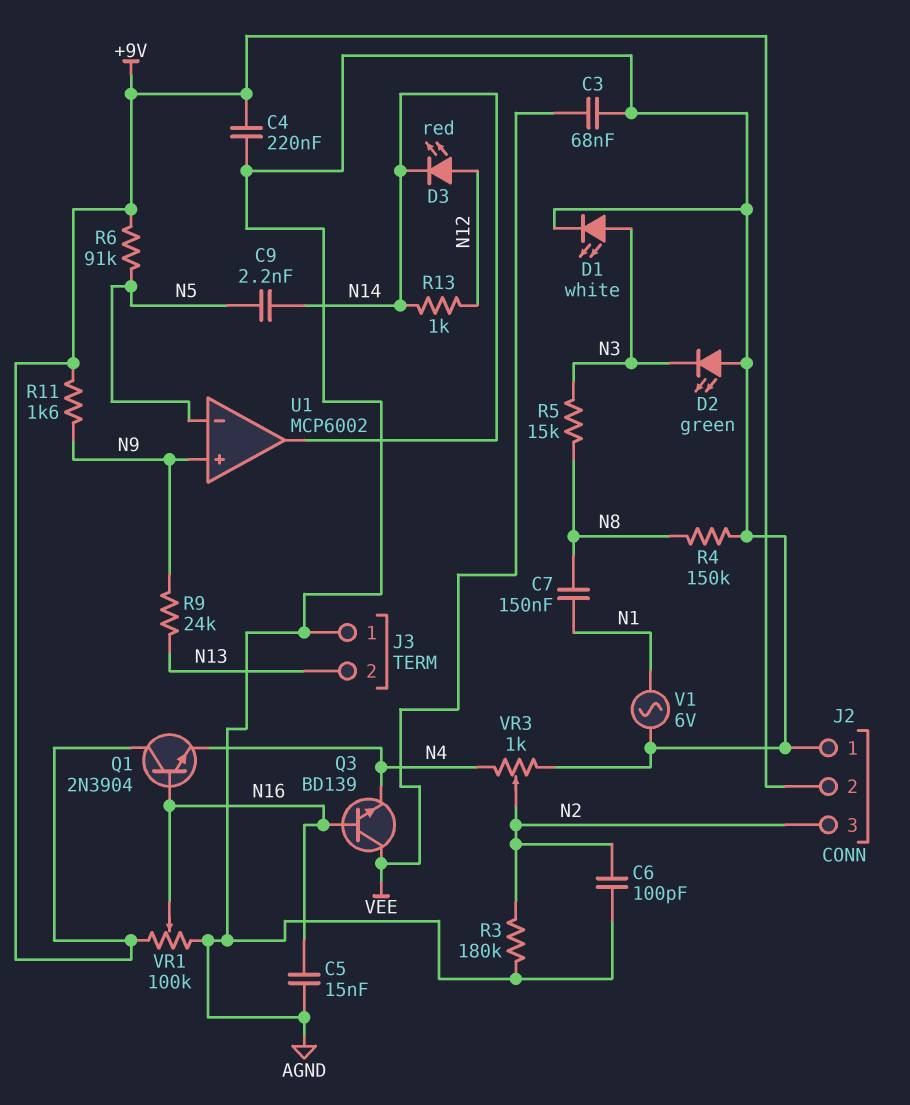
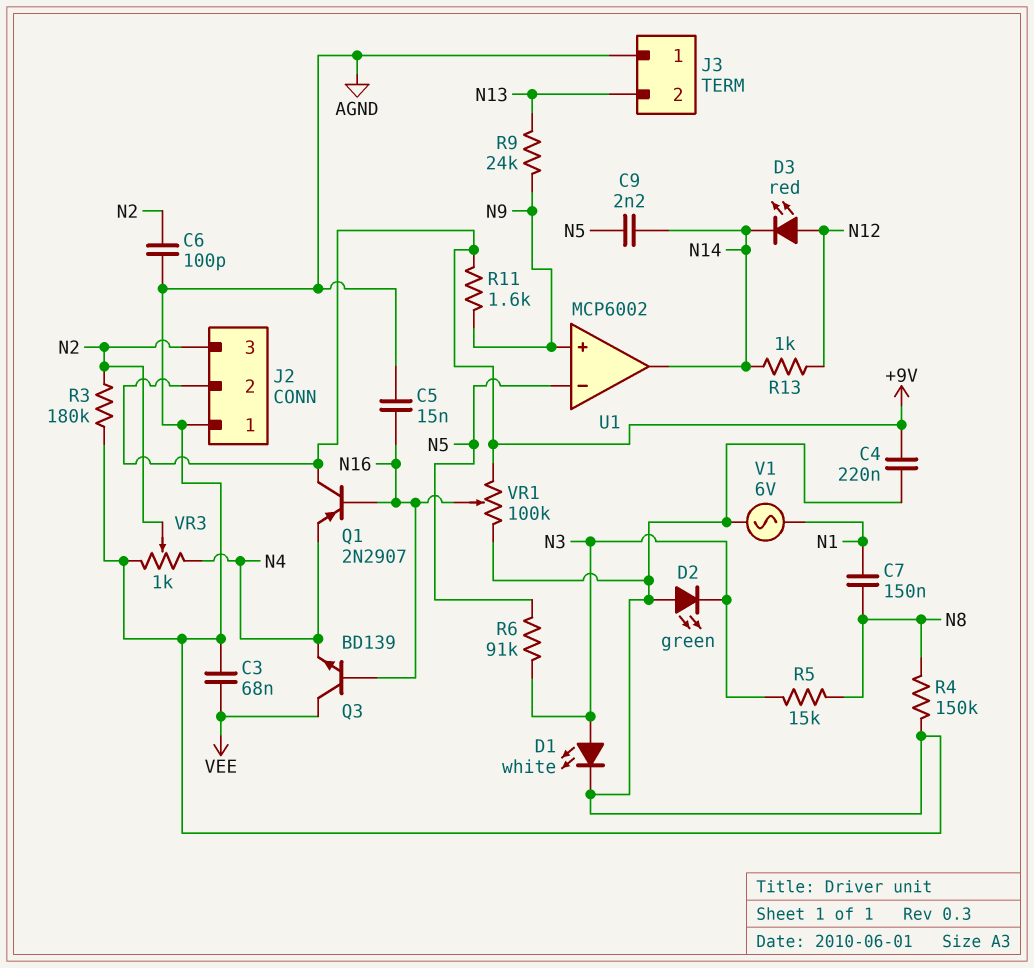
Q1: NPN 2N3904 (B N16, C +9V, E N4) -> PNP 2N2907 (B N16, C +9V, E N4)
R6: 91k (+9V, N5) -> 91k (N3, N5)

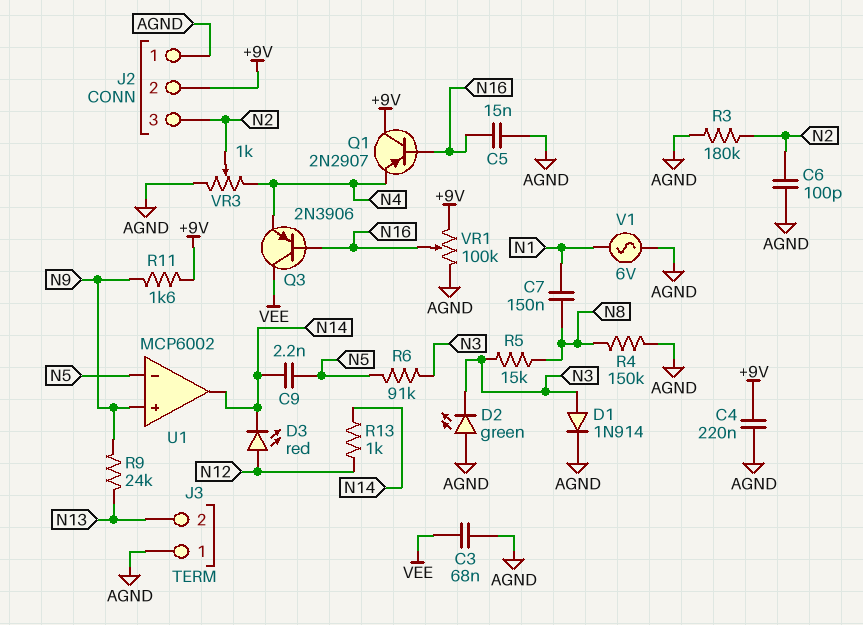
D1: LED white (A N3, K AGND) -> diode 1N914 (A N3, K AGND)
Q3: NPN BD139 (B N16, C VEE, E N4) -> PNP 2N3906 (B N16, C VEE, E N4)

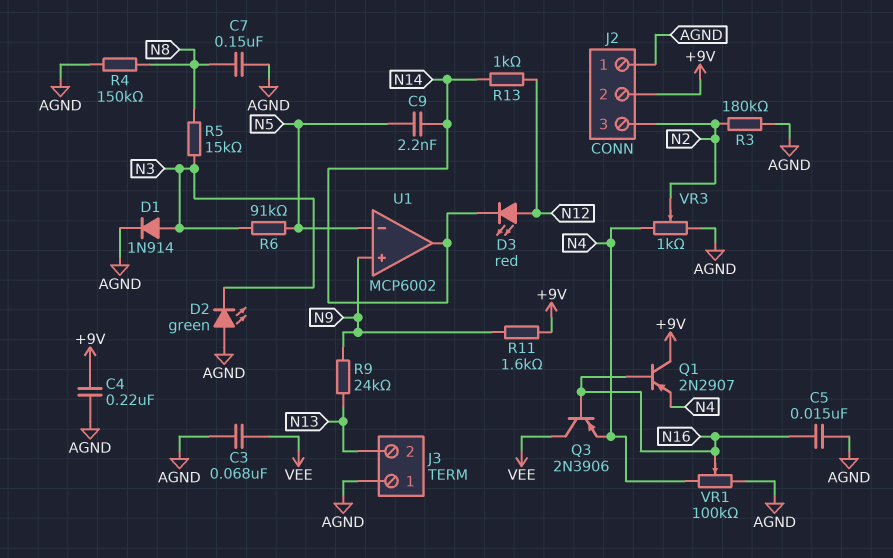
C6: 100pF (AGND, N2) -> none
C7: 150nF (N1, N8) -> 150nF (AGND, N8)
V1: AC 6V (AGND, N1) -> none
VR1: 100k (+9V, AGND, wiper N16) -> 100k (AGND, N4, wiper N16)

